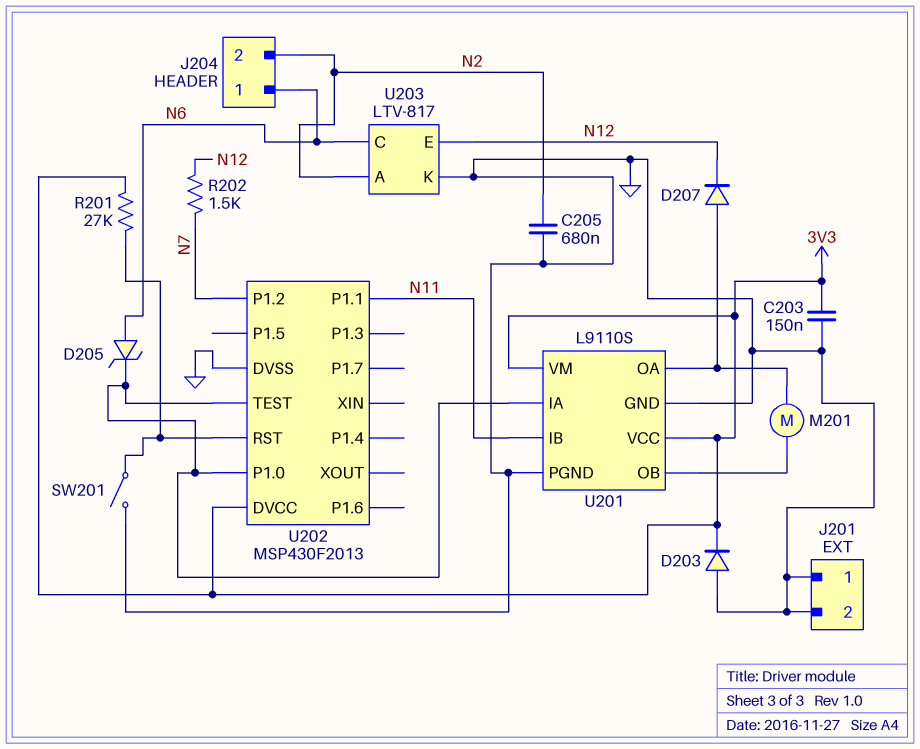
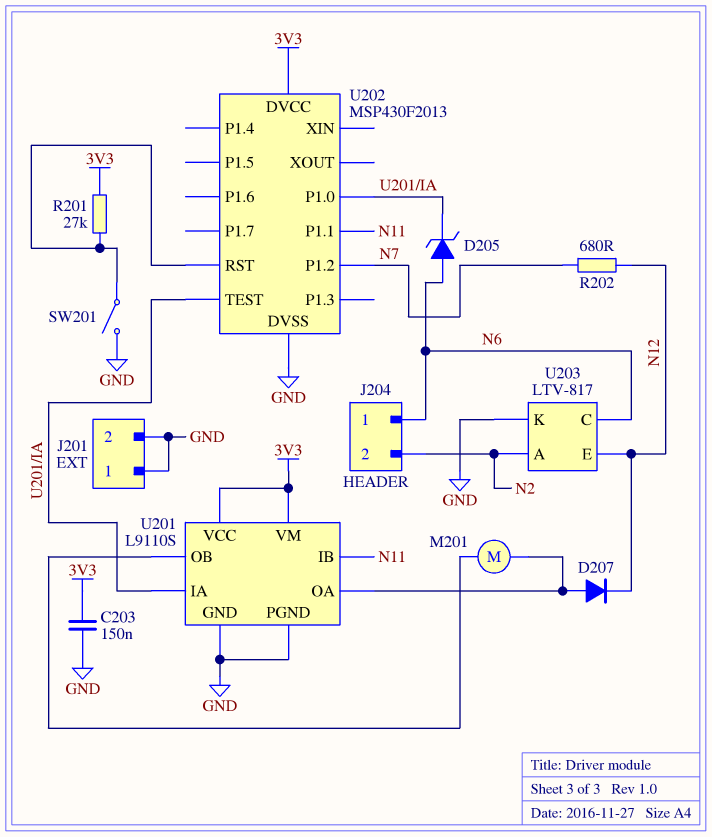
C205: 680nF (GND, N2) -> none
D203: diode (A GND, K 3V3) -> none
R202: 1.5k (N7, N12) -> 680 (N7, N12)

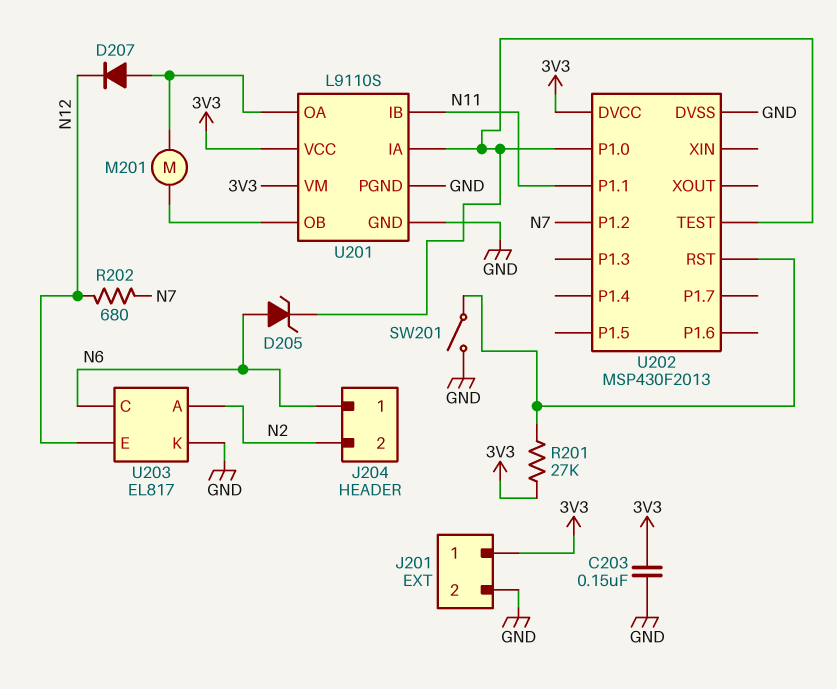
J201 pin 1: GND -> 3V3
U203: LTV-817 -> EL817

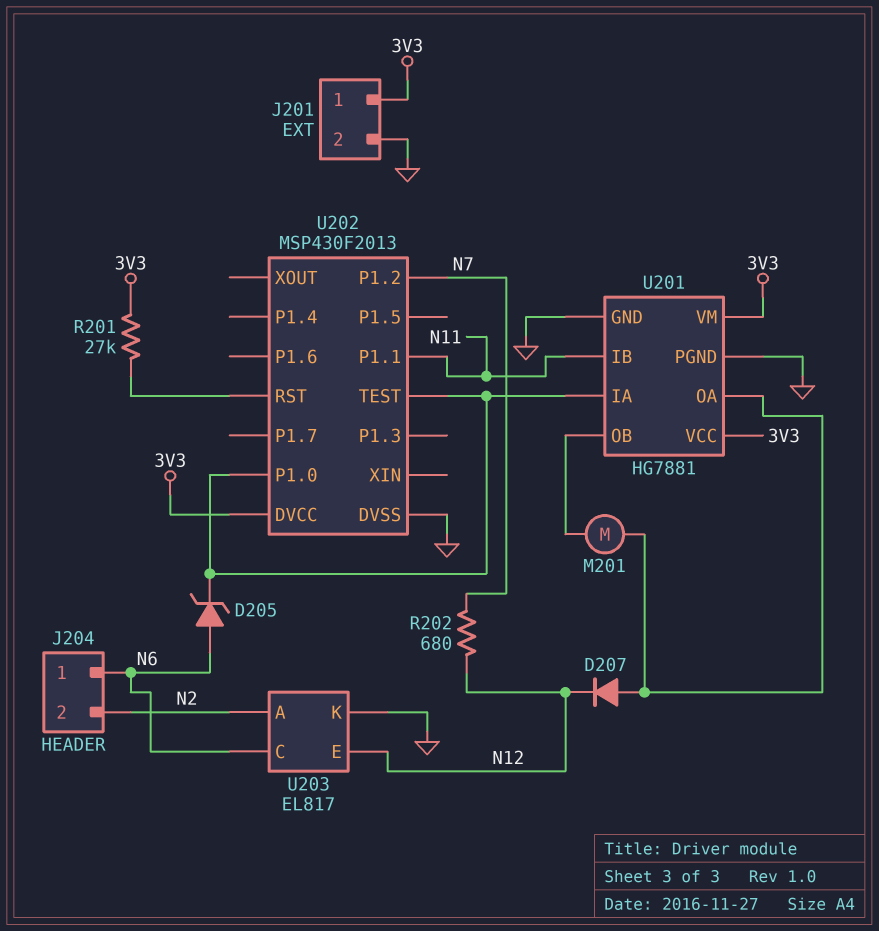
C203: 150nF (3V3, GND) -> none
SW201: switch (GND, U202/RST) -> none
U201: L9110S -> HG7881

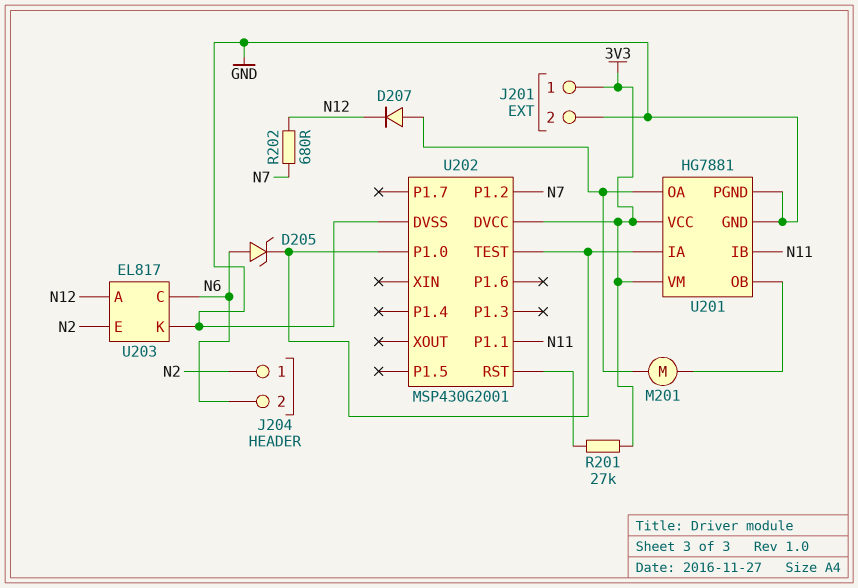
J204 pin 1: N6 -> N2
J204 pin 2: N2 -> N6
U202: MSP430F2013 -> MSP430G2001
U203 pin A: N2 -> N12
U203 pin E: N12 -> N2

